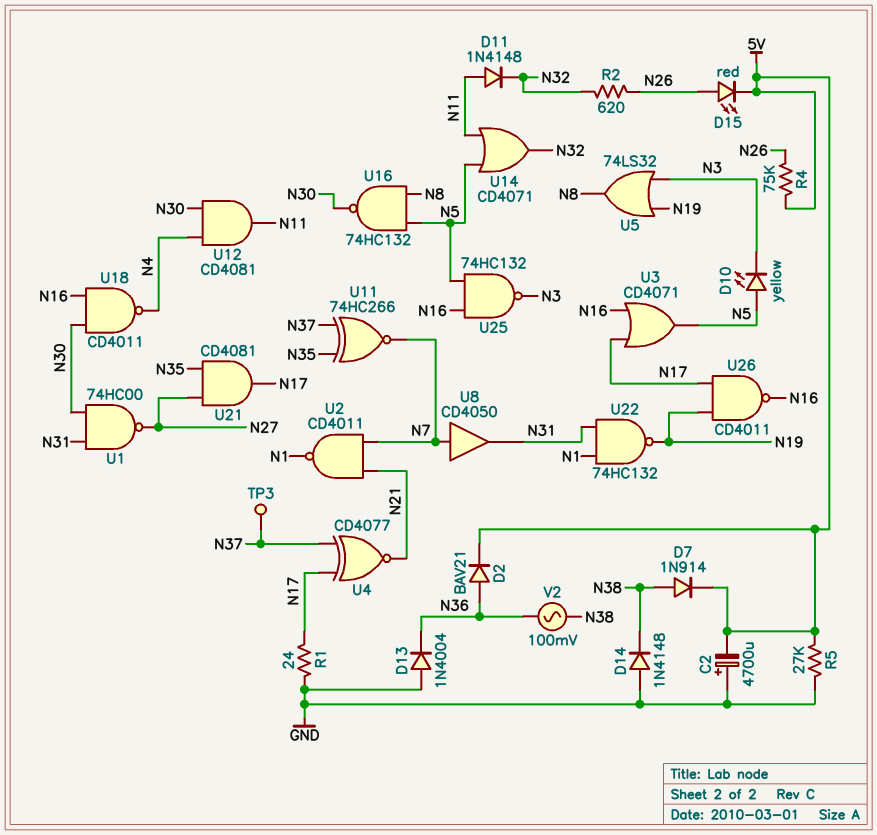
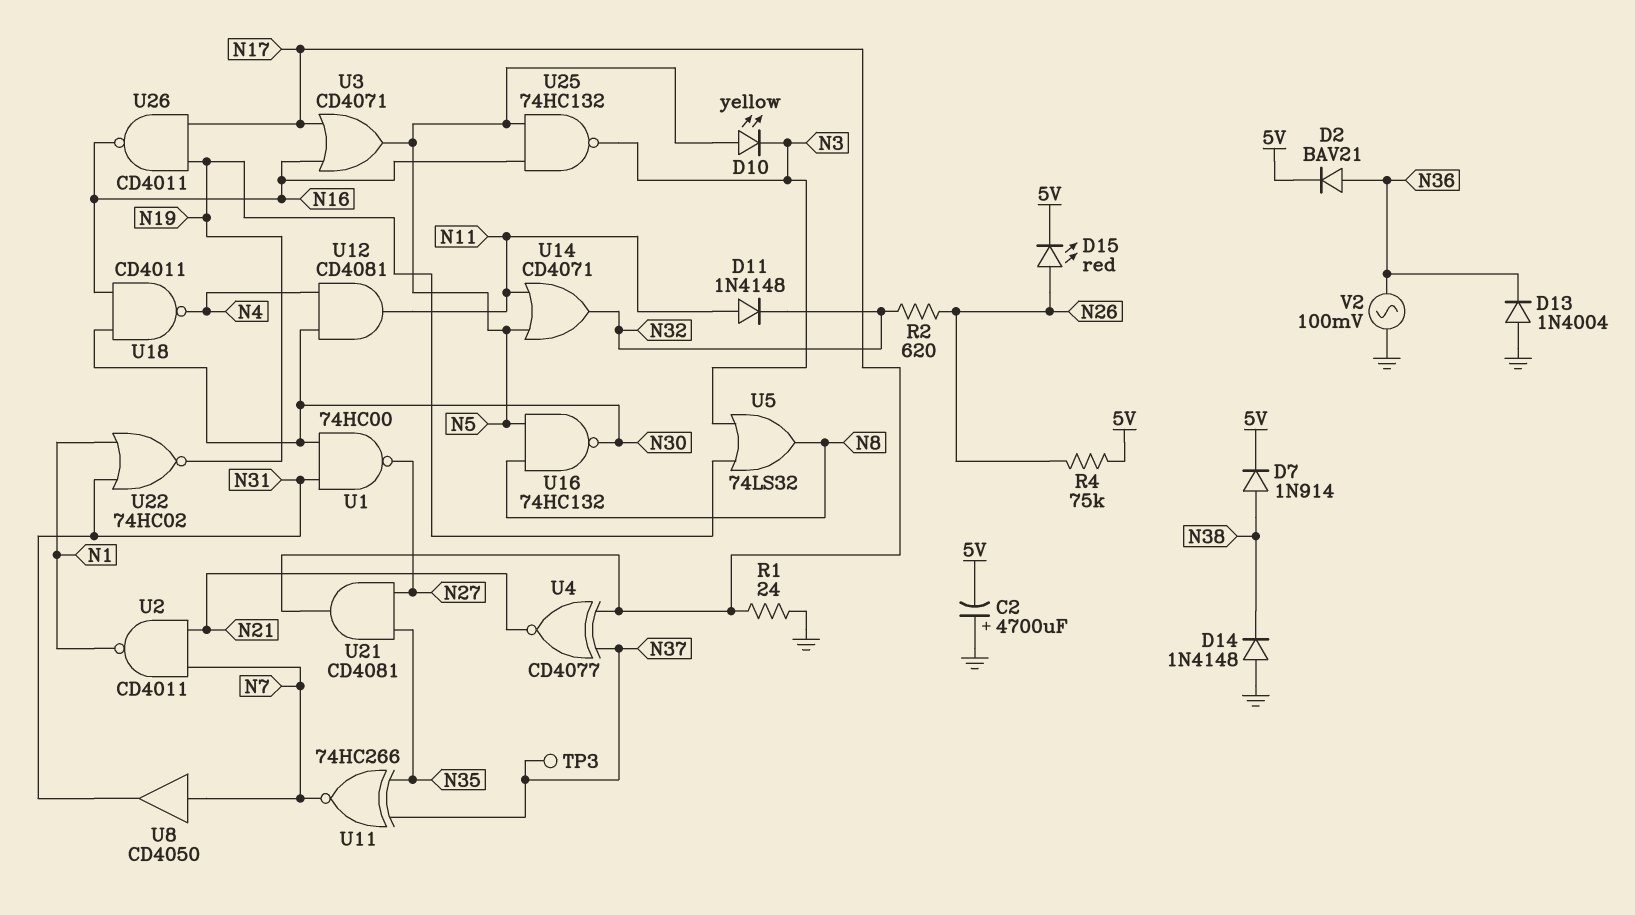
R5: 27k (5V, GND) -> none
U22: NAND 74HC132 (in N1, in N31, out N19) -> NOR 74HC02 (in N1, in N31, out N19)
V2: AC 100mV (N36, N38) -> AC 100mV (GND, N36)

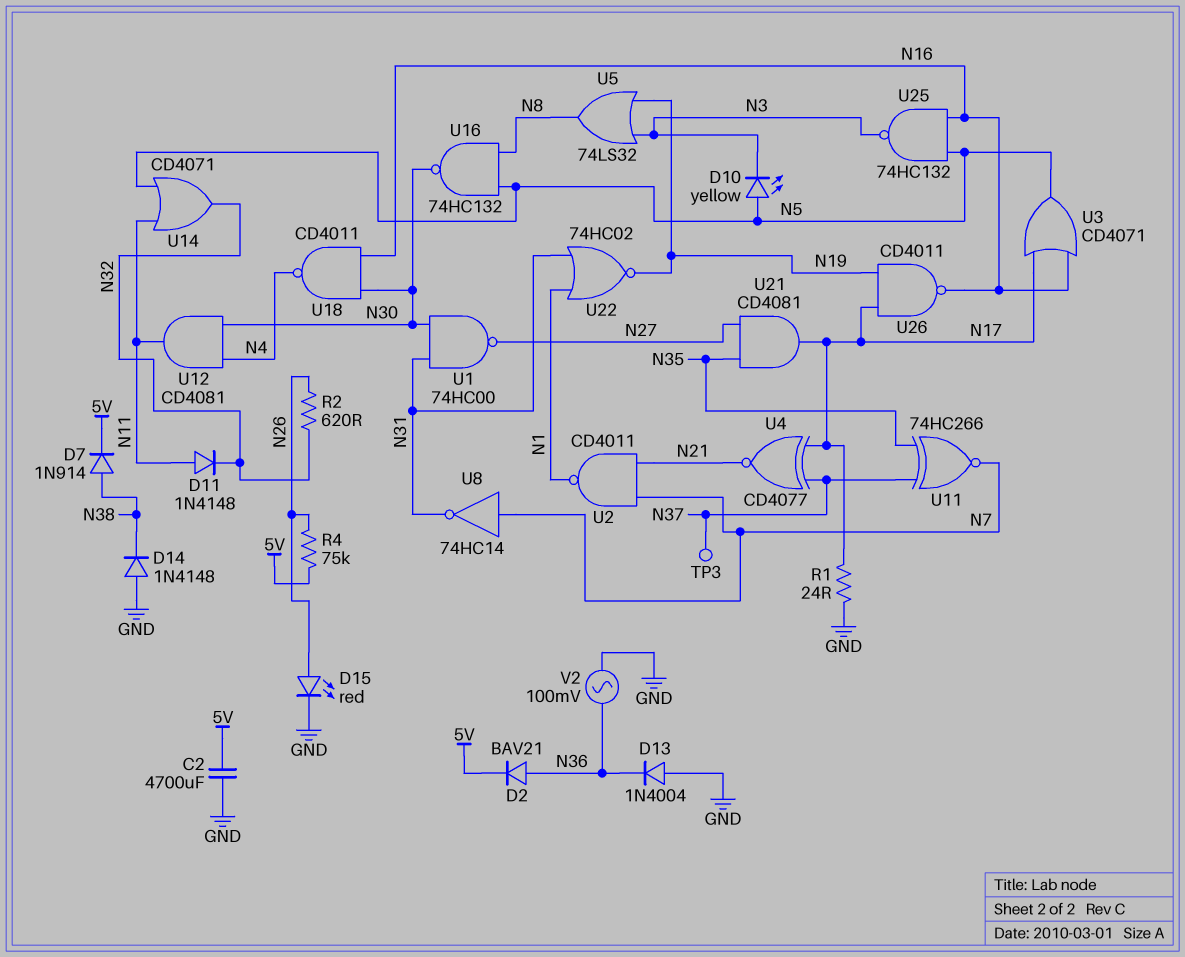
C2: 4700uF (plus GND, minus 5V) -> 4700uF (5V, GND)
D15: LED red (A N26, K 5V) -> LED red (A N26, K GND)
U8: buffer CD4050 (in N7, out N31) -> NOT 74HC14 (in N7, out N31)

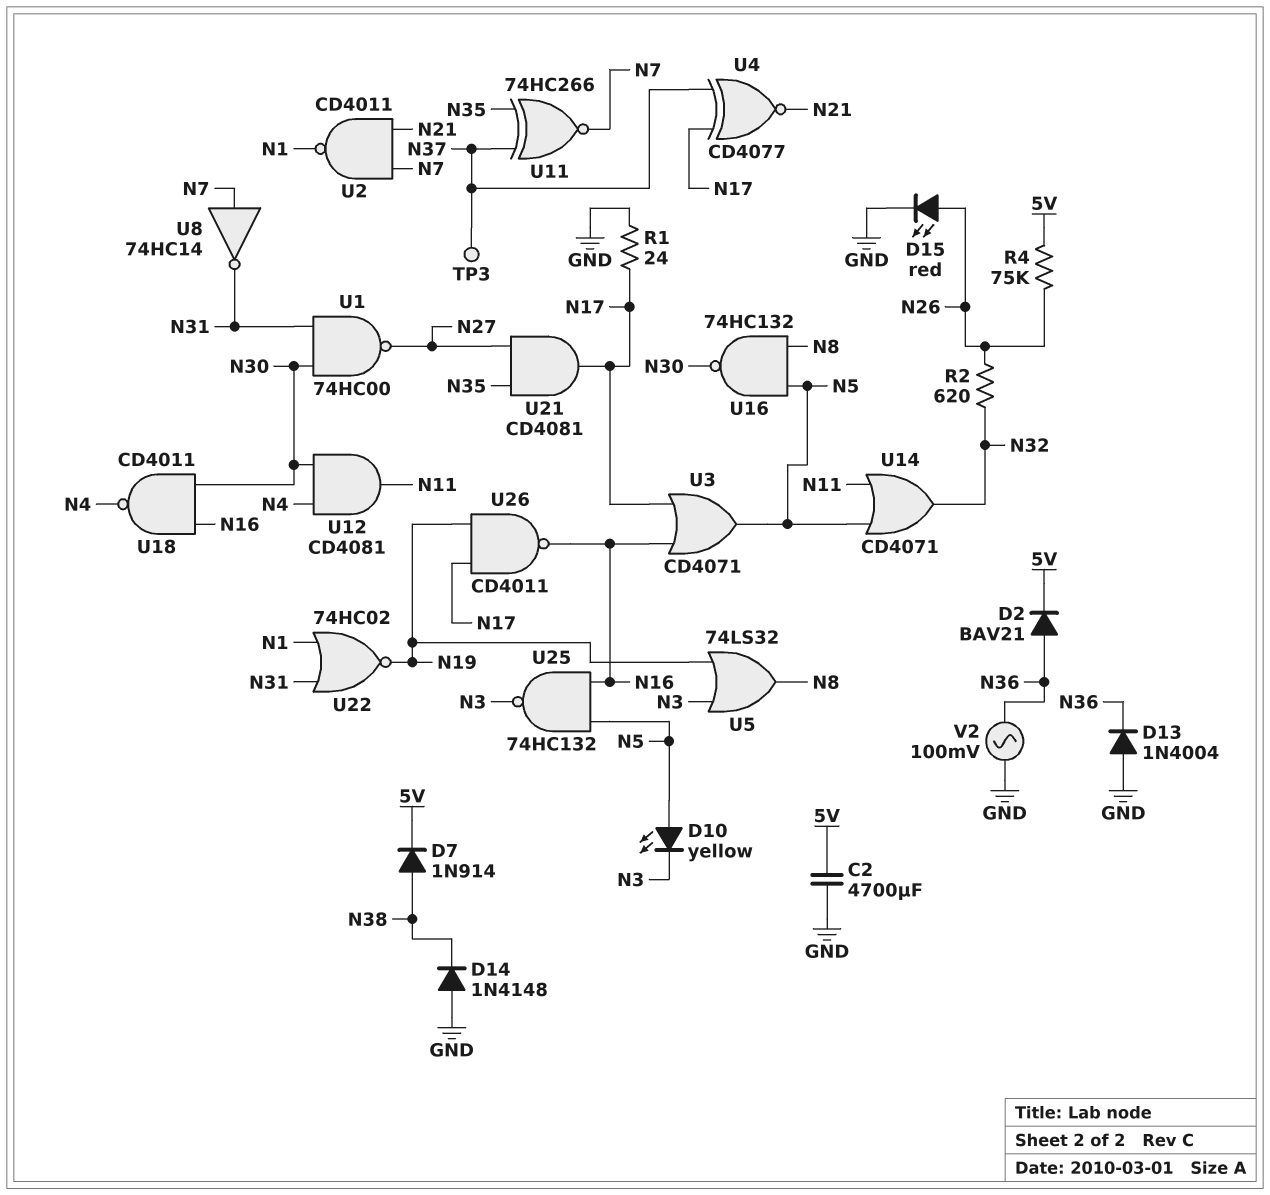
D11: diode 1N4148 (A N11, K N32) -> none

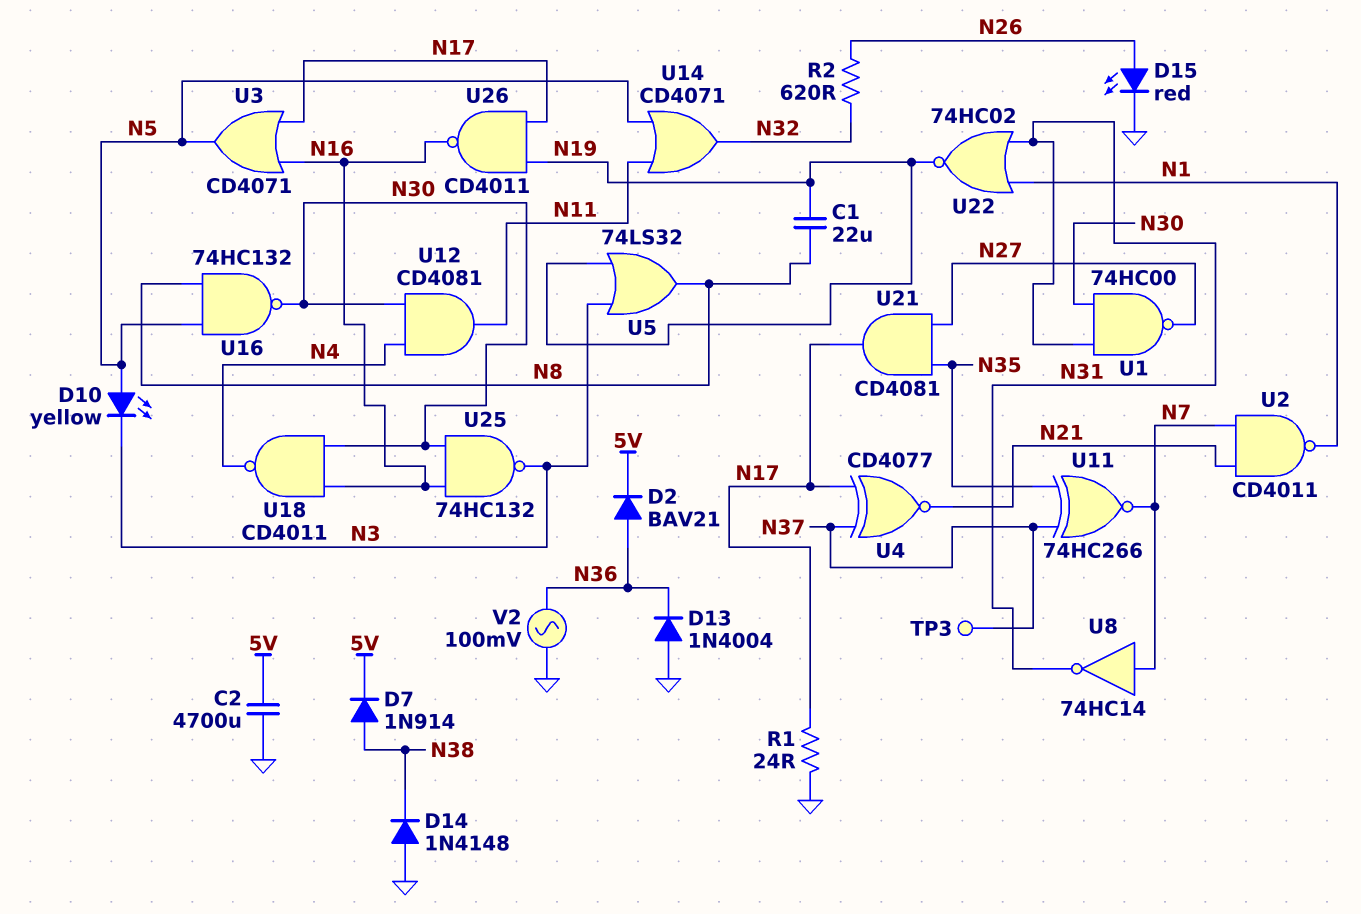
C1: none -> 22uF (N8, N19)
R4: 75k (5V, N26) -> none
U25: NAND 74HC132 (in N5, in N16, out N3) -> NAND 74HC132 (in N16, in N30, out N3)

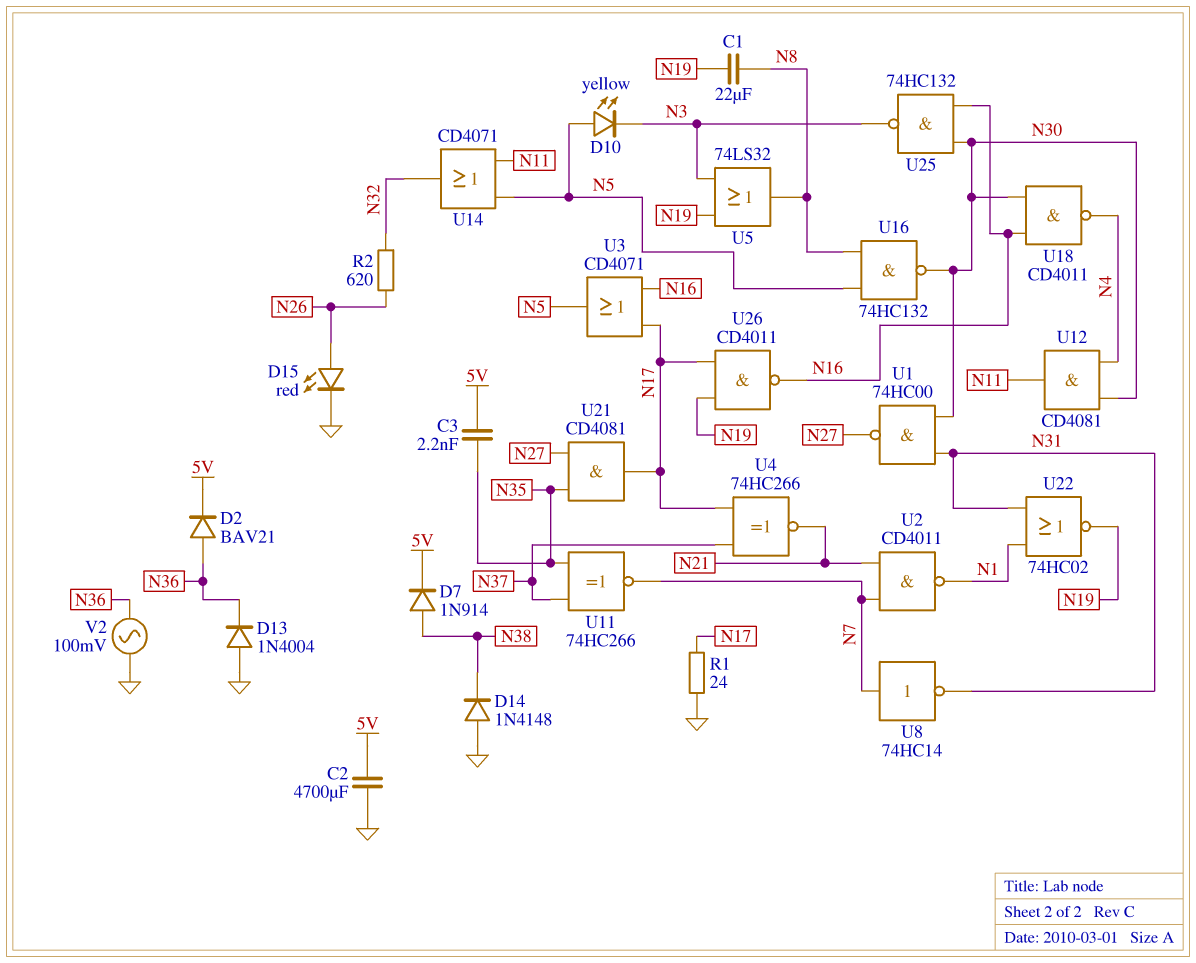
C3: none -> 2.2nF (5V, N35)
TP3: test point (N37) -> none
U4: XNOR CD4077 (in N17, in N37, out N21) -> XNOR 74HC266 (in N17, in N37, out N21)

